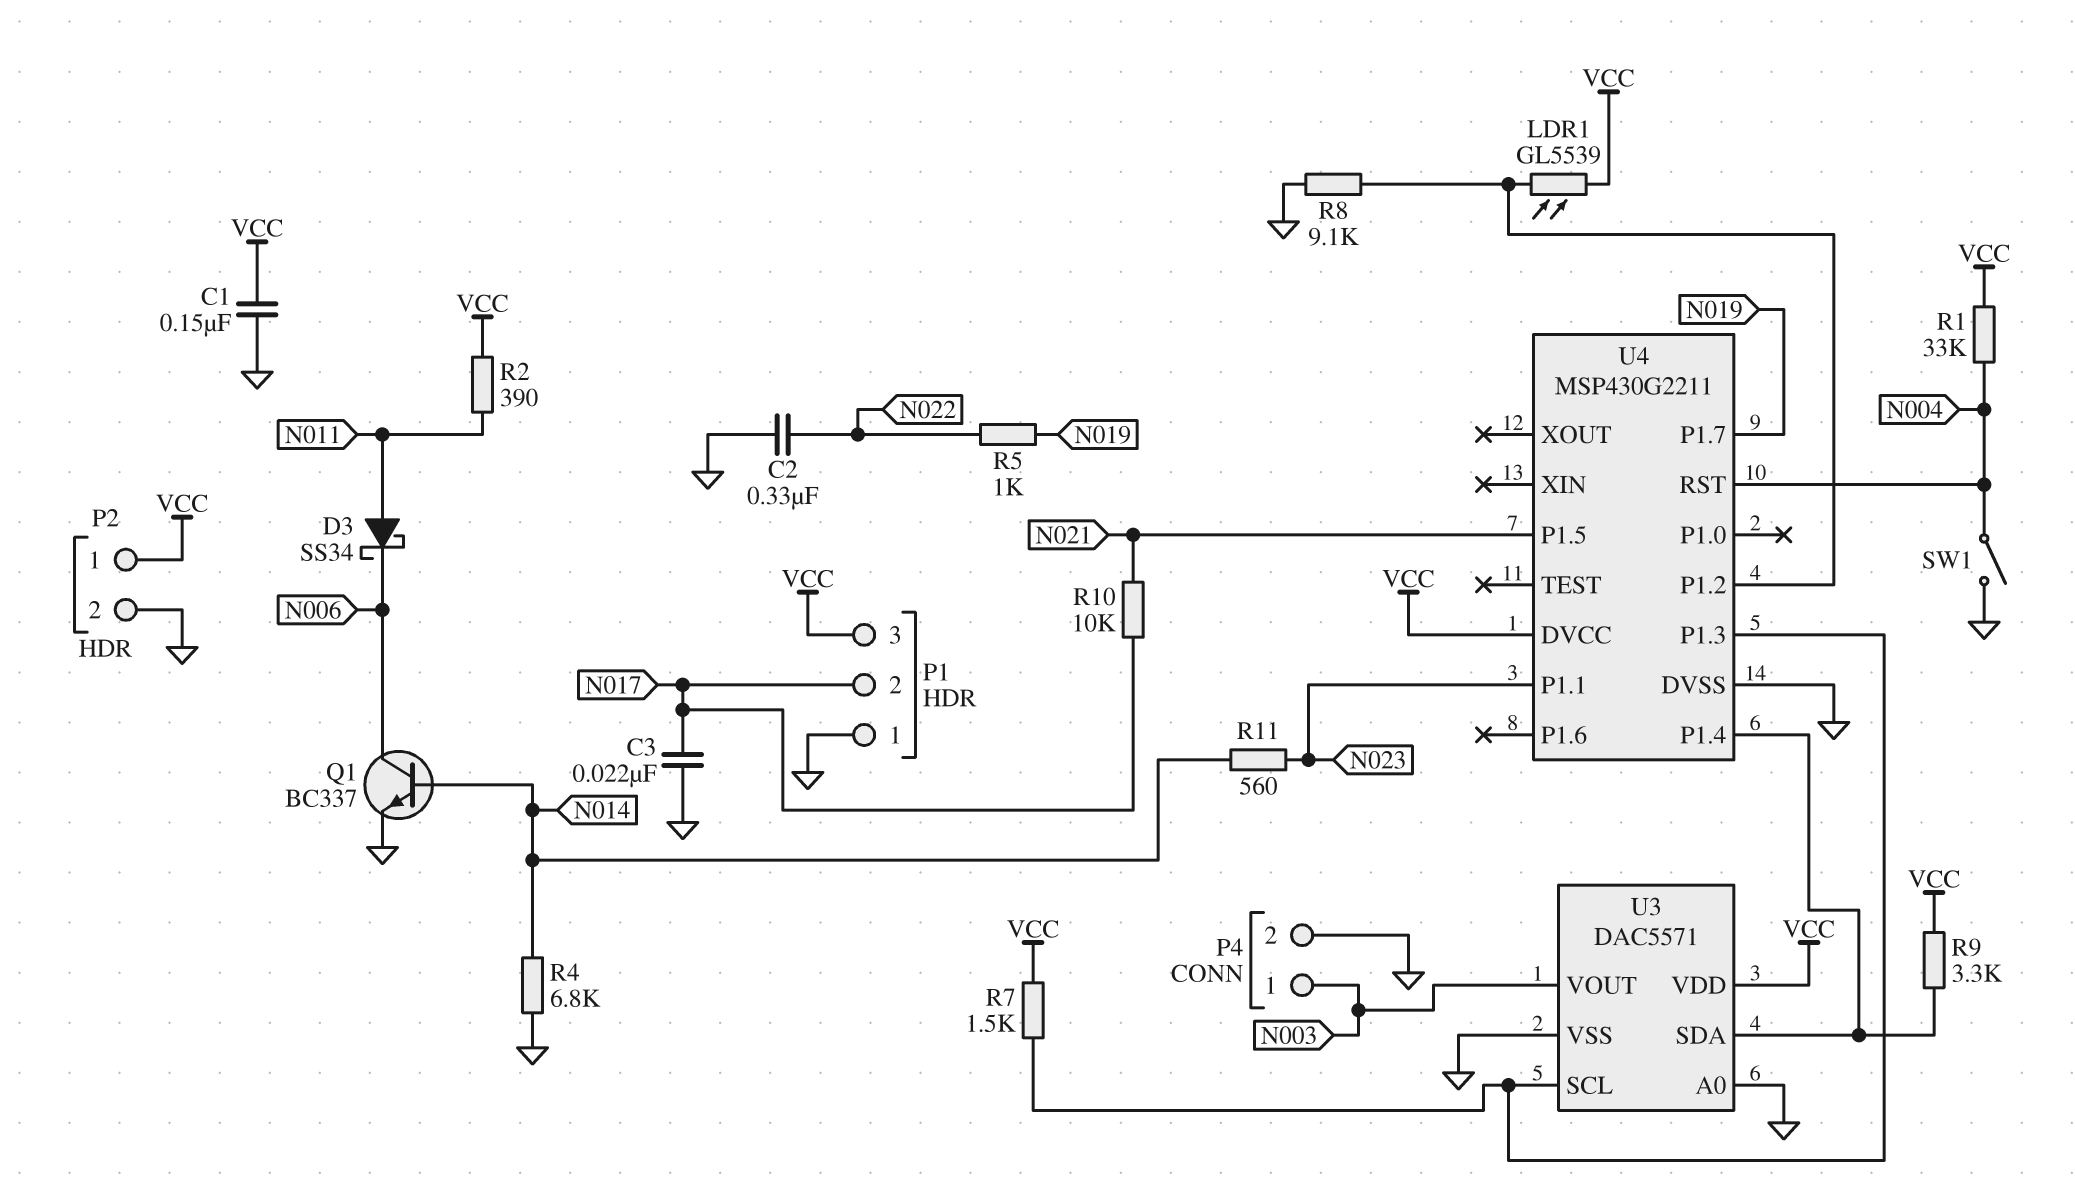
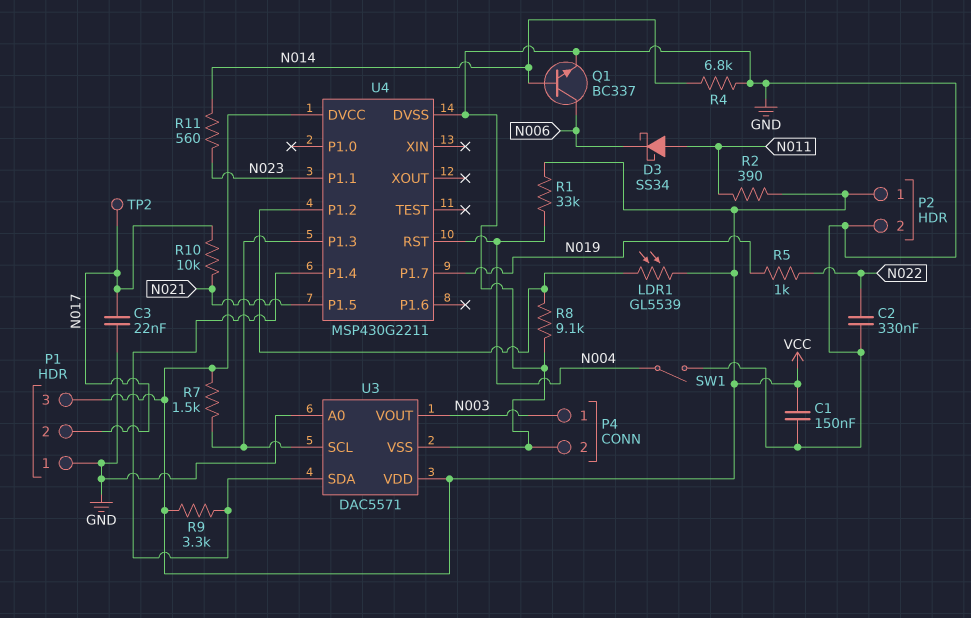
TP2: none -> test point (N017)

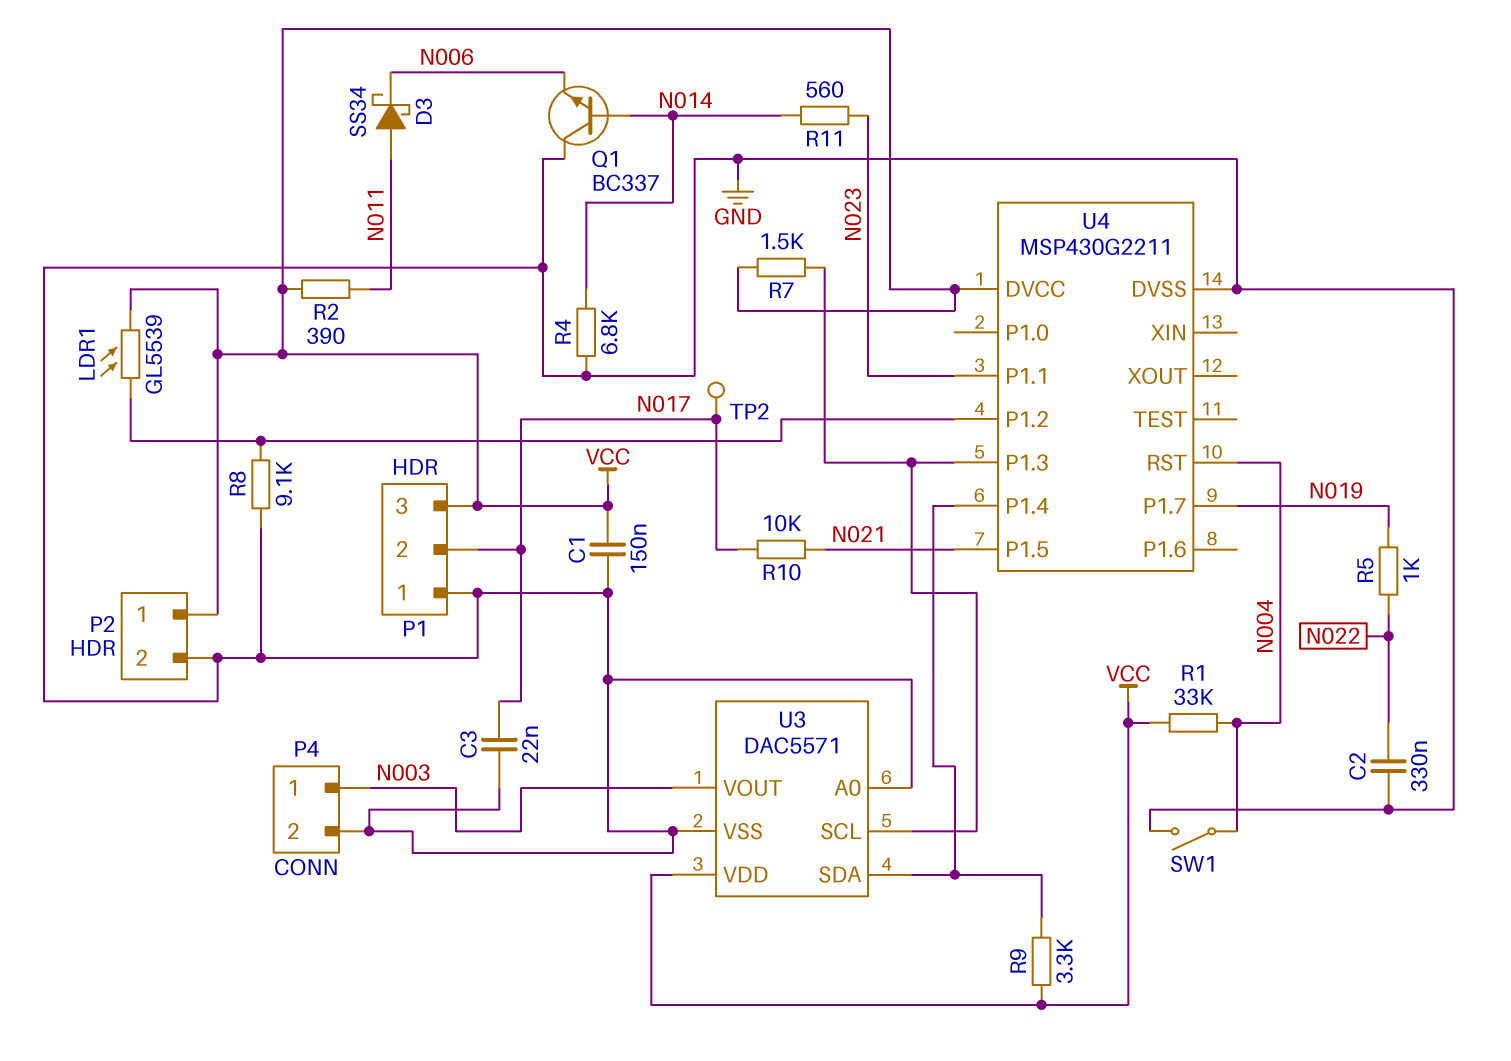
Q1: NPN BC337 (B N014, C N006, E GND) -> NPN BC337 (B N014, C GND, E N006)

